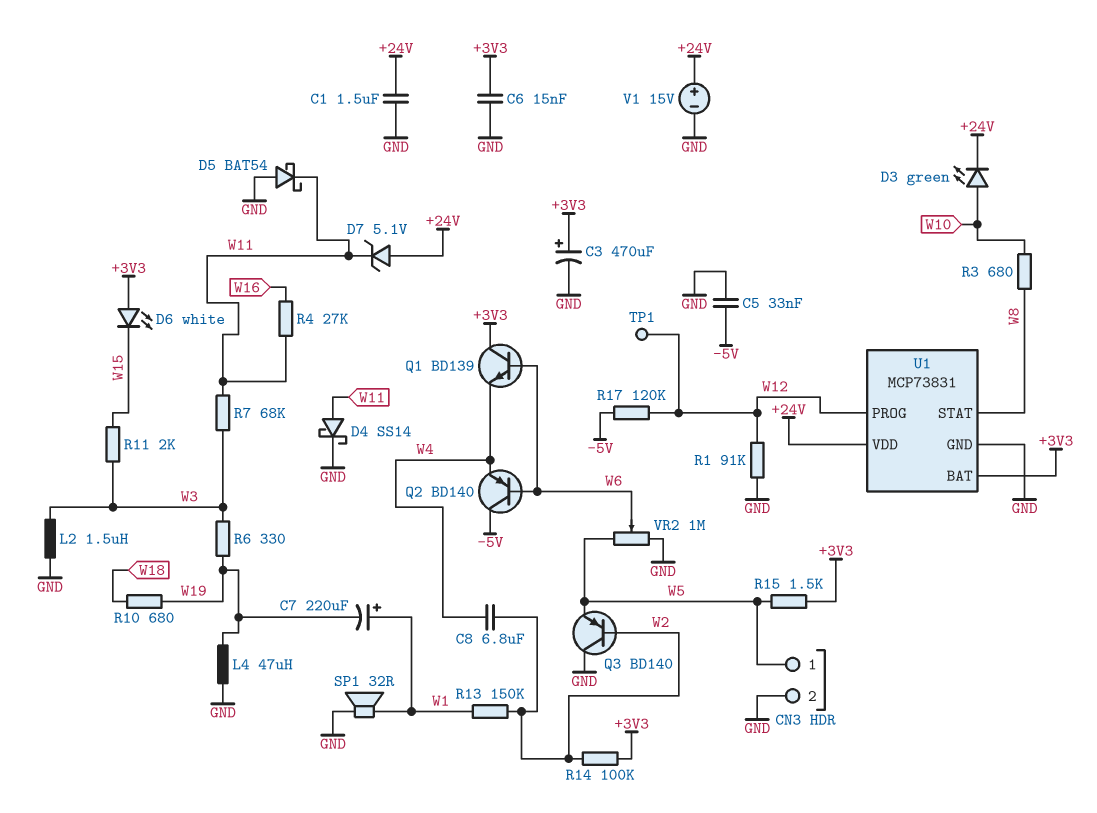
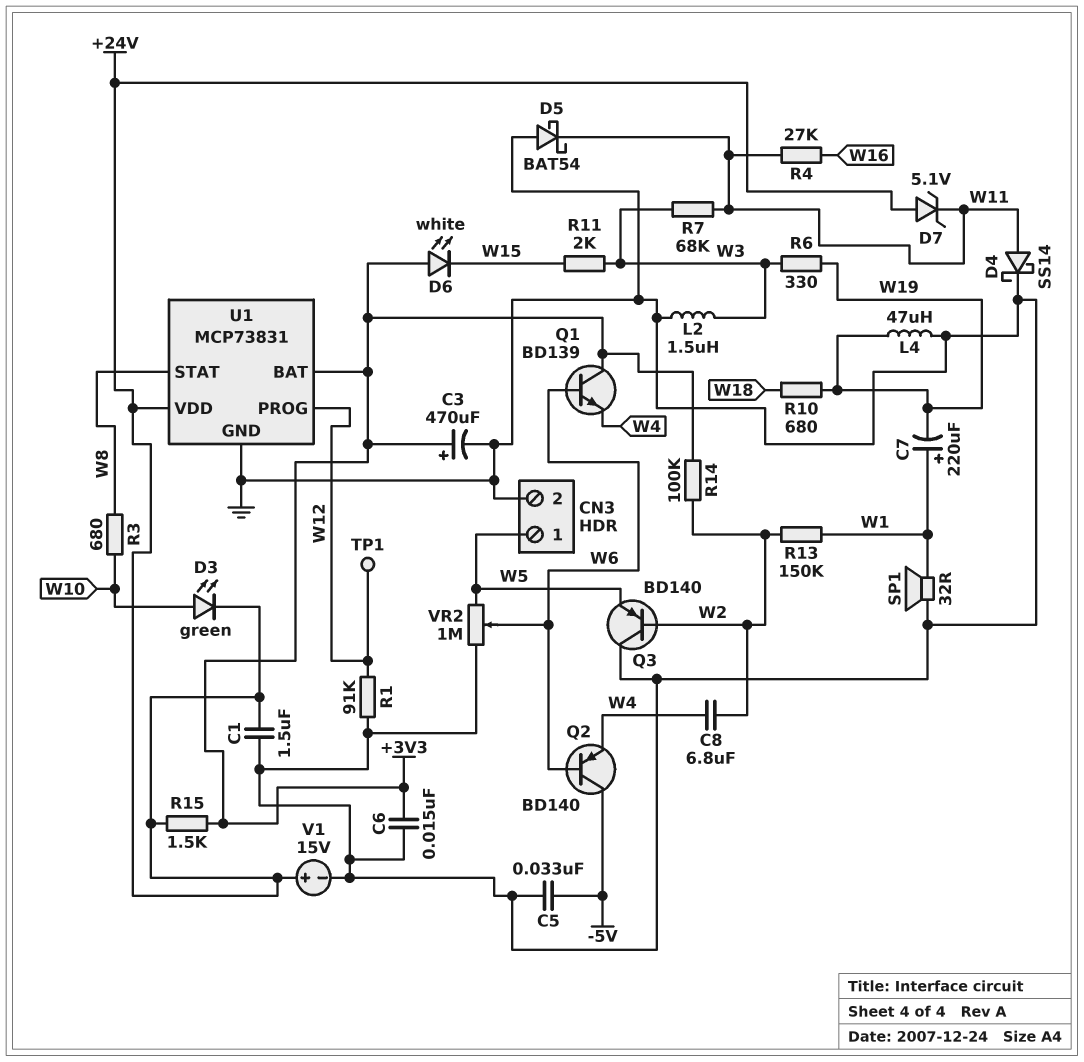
R15: 1.5k (+3V3, W5) -> 1.5k (+3V3, +24V)
R17: 120k (-5V, W12) -> none

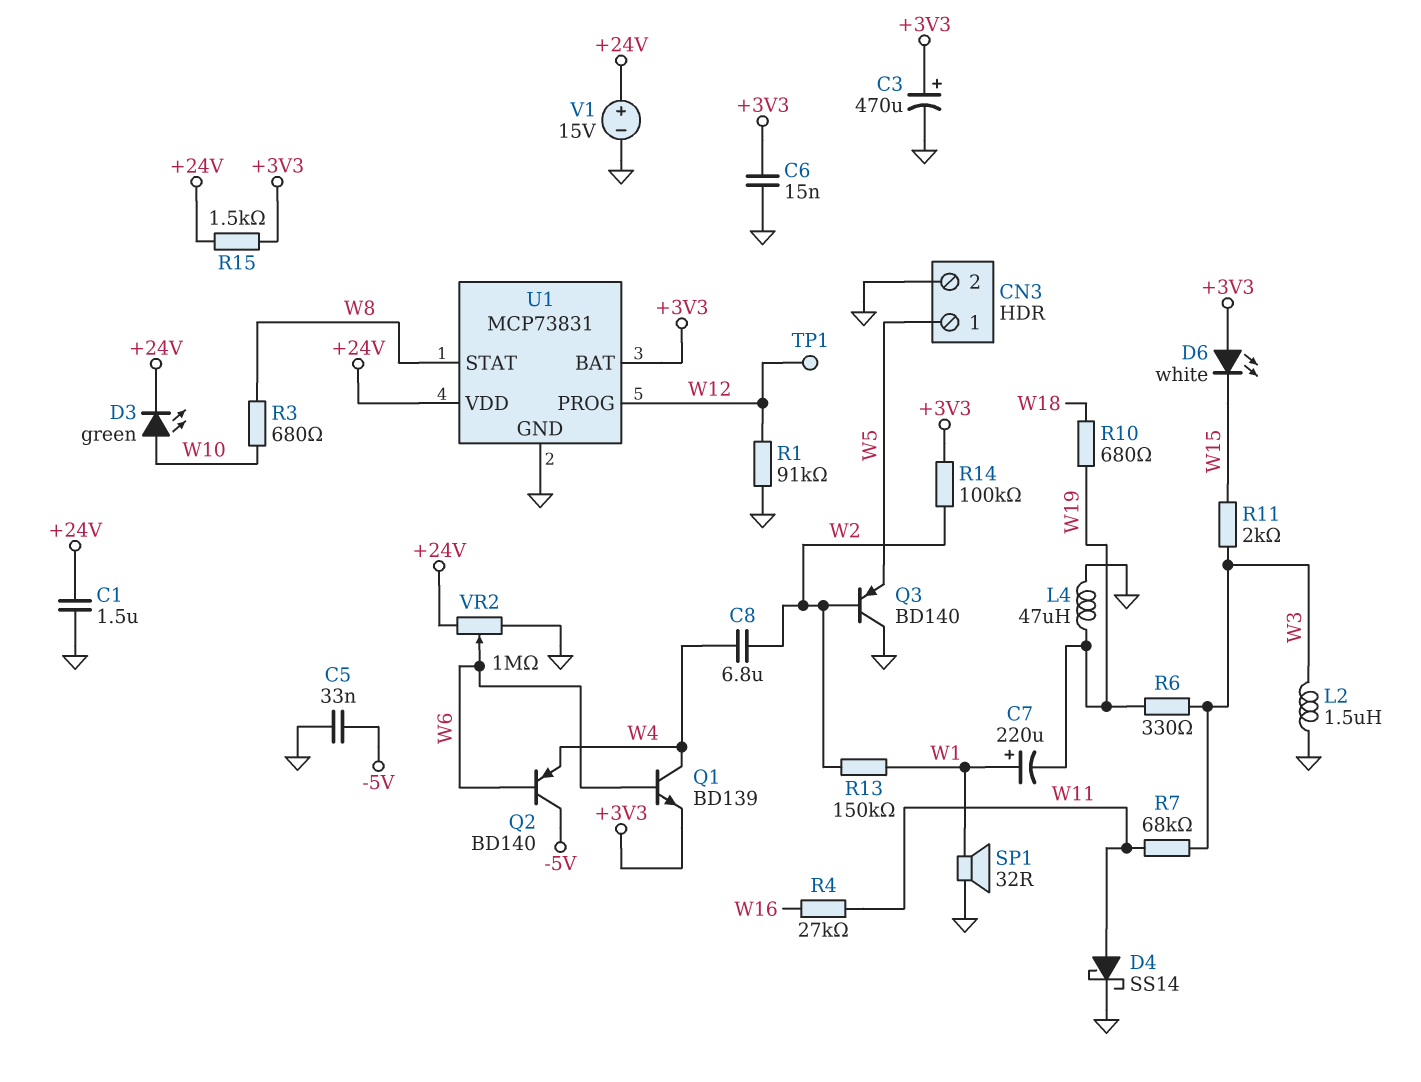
D5: schottky BAT54 (A GND, K W11) -> none
D7: zener 5.1V (A +24V, K W11) -> none
Q1: NPN BD139 (B W6, C +3V3, E W4) -> NPN BD139 (B W6, C W4, E +3V3)
VR2: 1M (GND, W5, wiper W6) -> 1M (+24V, GND, wiper W6)

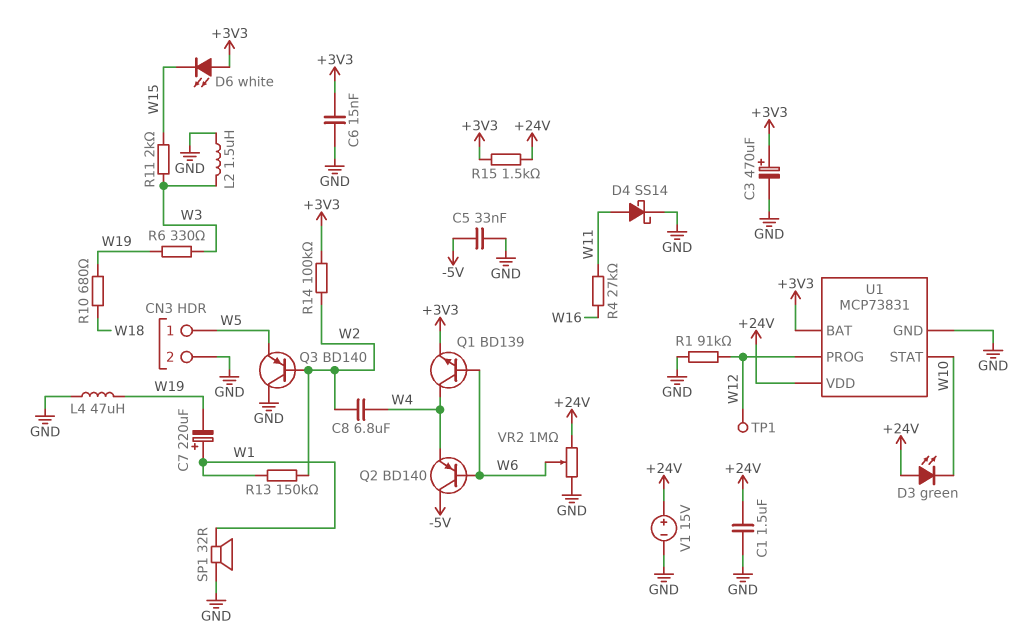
D3: LED green (A W10, K +24V) -> LED green (A +24V, K W10)
R3: 680 (W8, W10) -> none
R7: 68k (W3, W11) -> none
U1 pin STAT: W8 -> W10

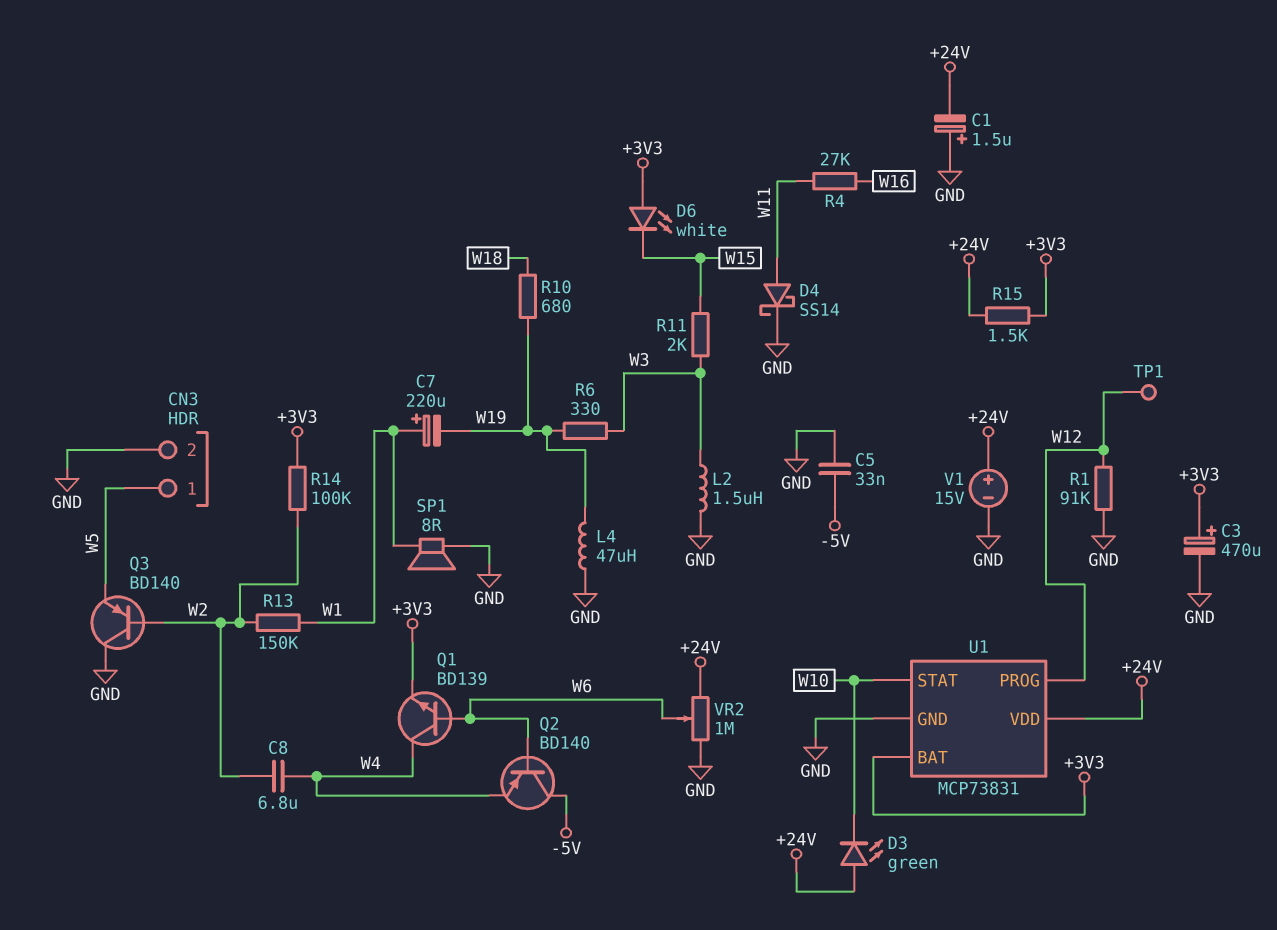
C1: 1.5uF (+24V, GND) -> 1.5uF (plus GND, minus +24V)
C6: 15nF (+3V3, GND) -> none
SP1: speaker 32R (GND, W1) -> speaker 8R (GND, W1)

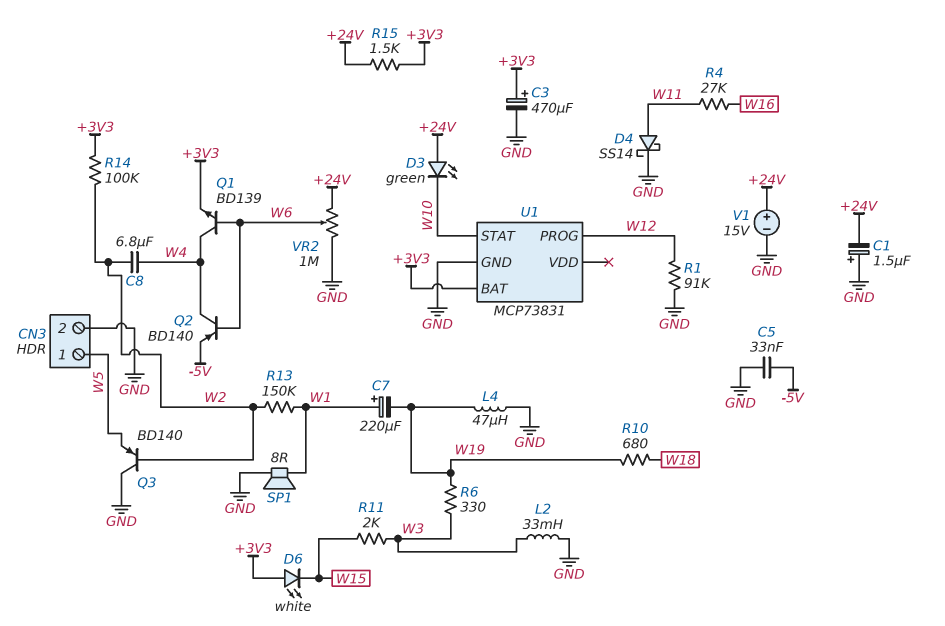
L2: 1.5uH (GND, W3) -> 33mH (GND, W3)
Q2: PNP BD140 (B W6, C -5V, E W4) -> PNP BD140 (B W6, C W4, E -5V)
TP1: test point (W12) -> none
U1 pin VDD: +24V -> none

